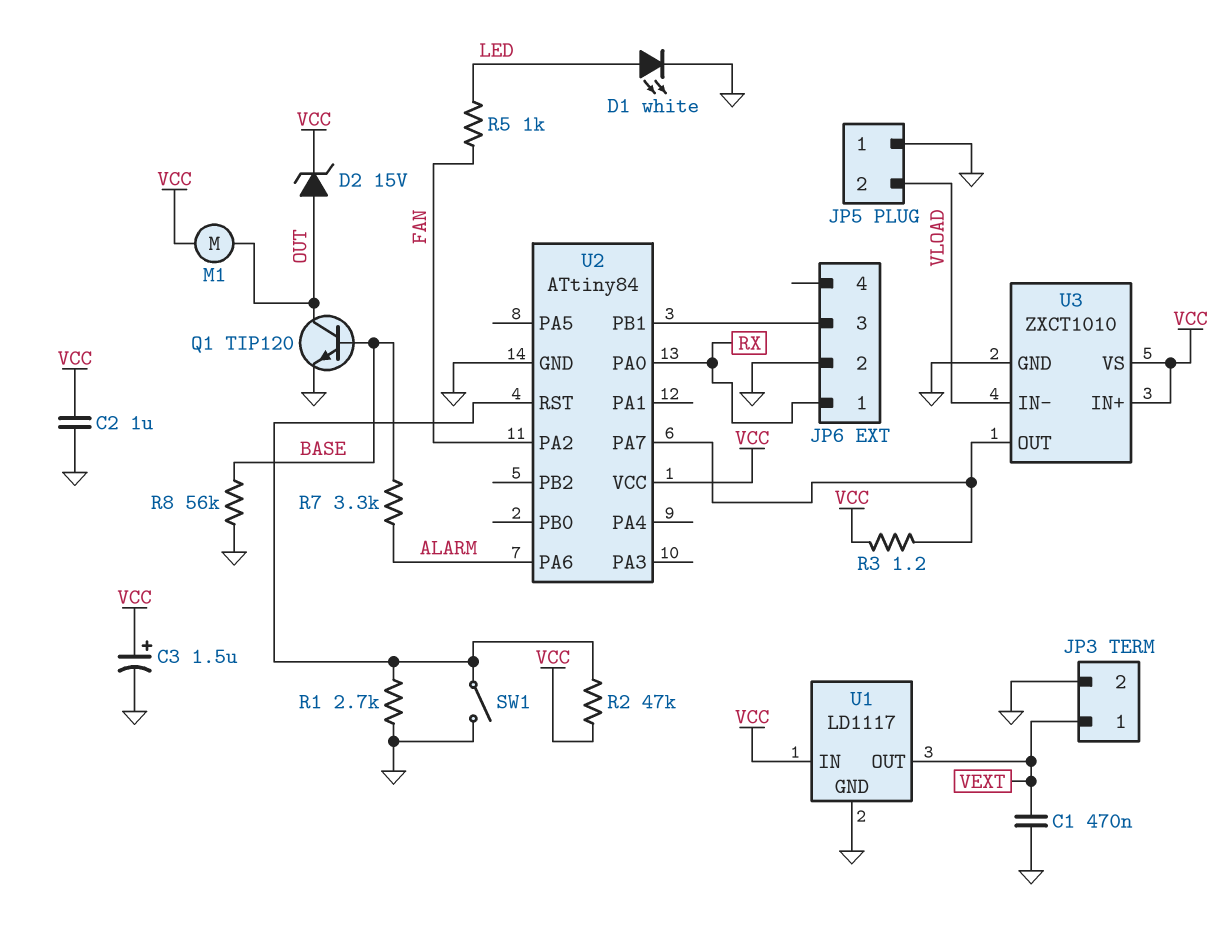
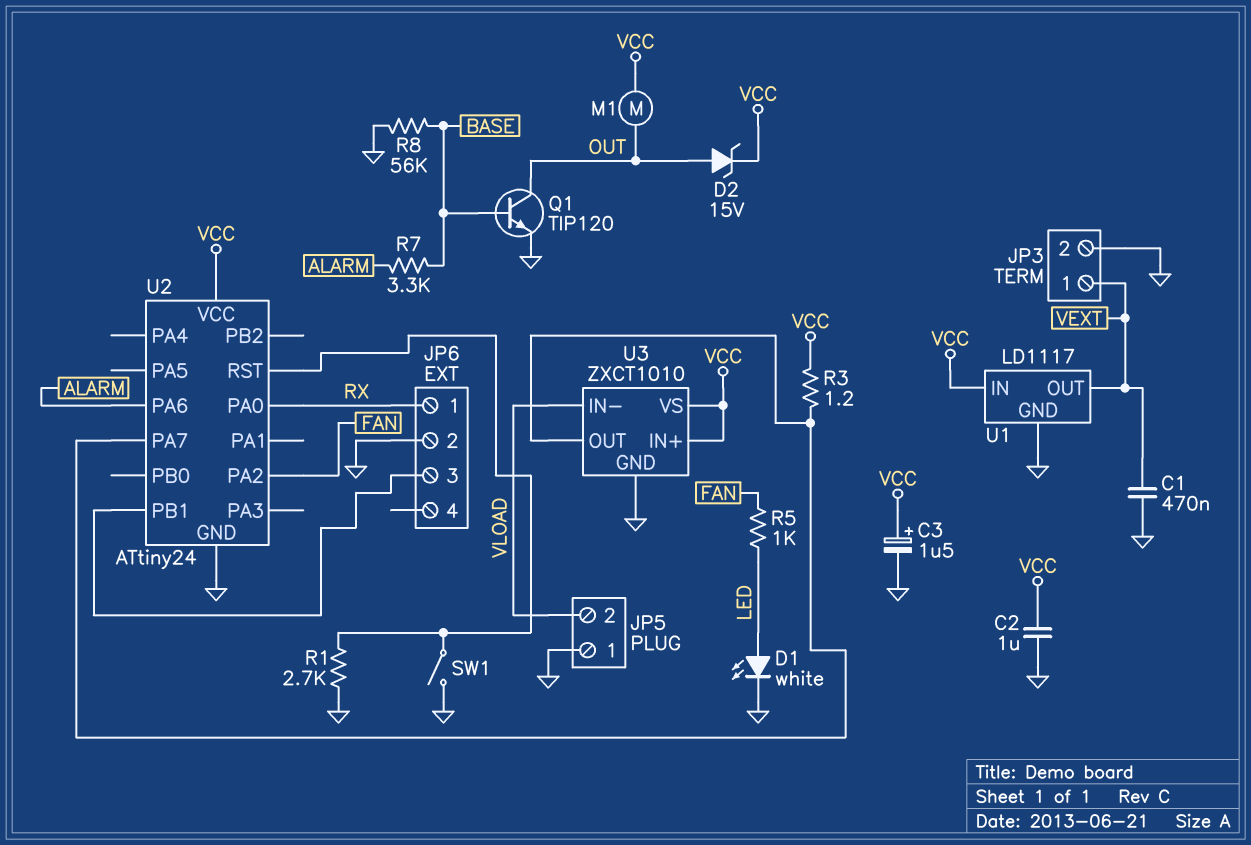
R2: 47k (U2/RST, VCC) -> none
U2: ATtiny84 -> ATtiny24

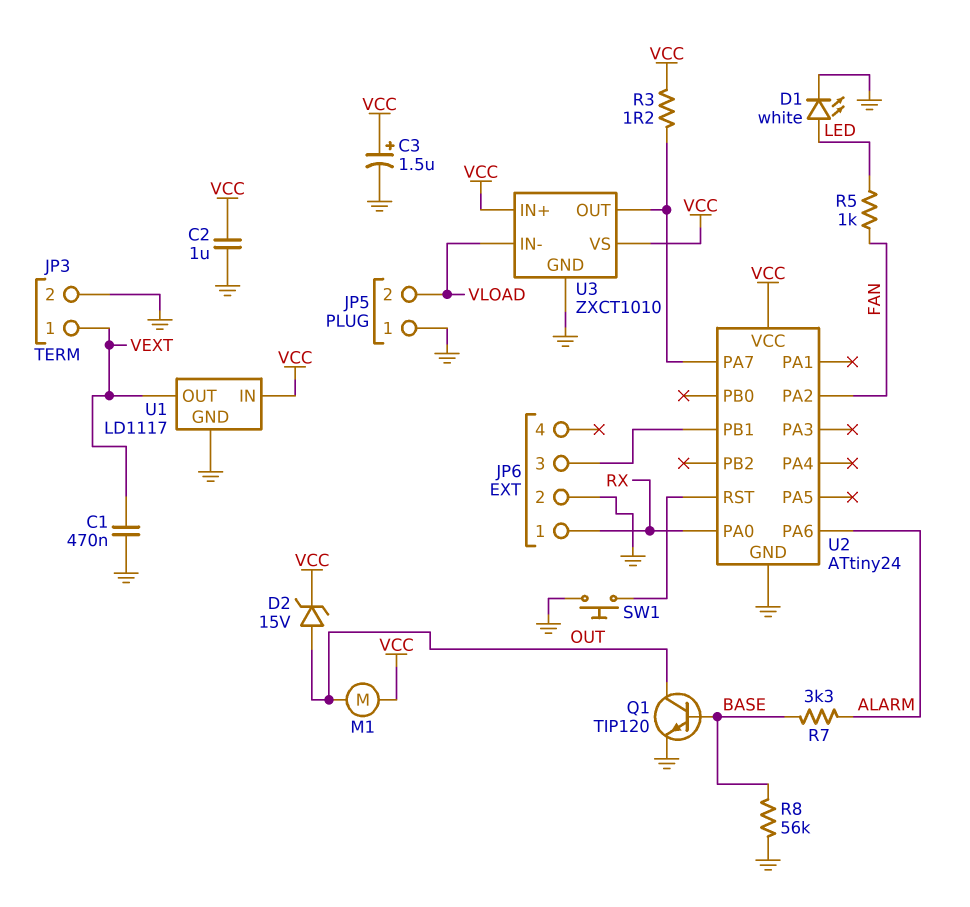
R1: 2.7k (GND, U2/RST) -> none
SW1: switch (GND, U2/RST) -> button (GND, U2/RST)

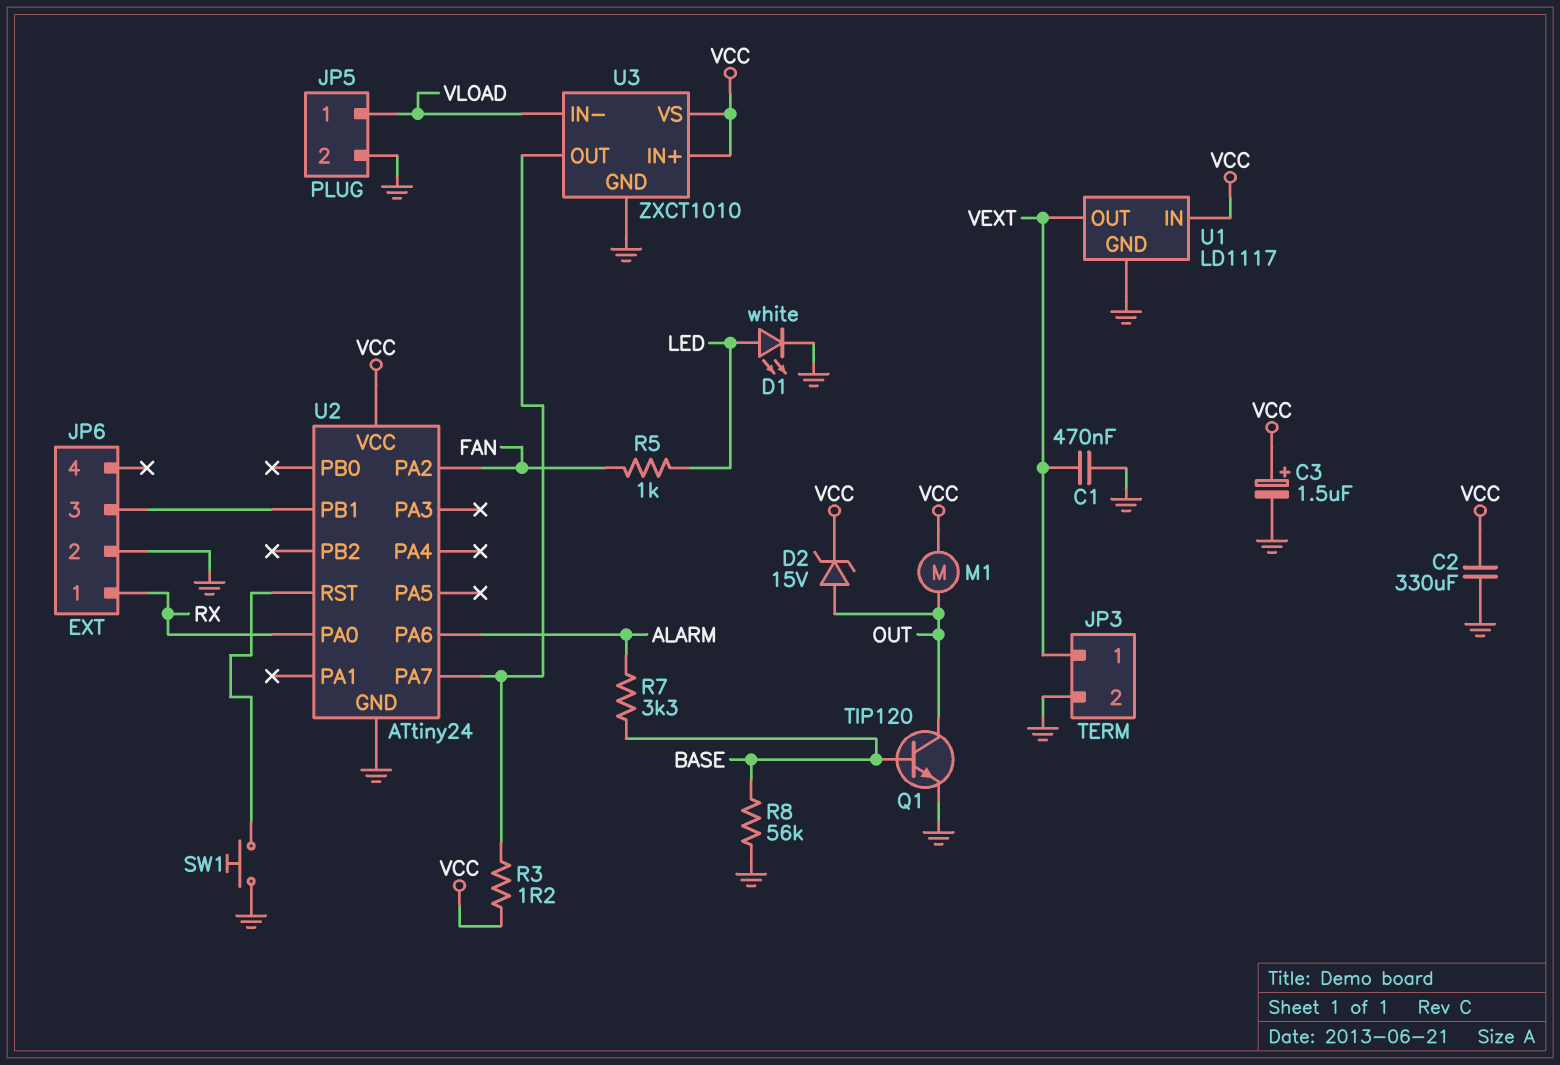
C2: 1uF (GND, VCC) -> 330uF (GND, VCC)
JP5 pin 1: GND -> VLOAD
JP5 pin 2: VLOAD -> GND

